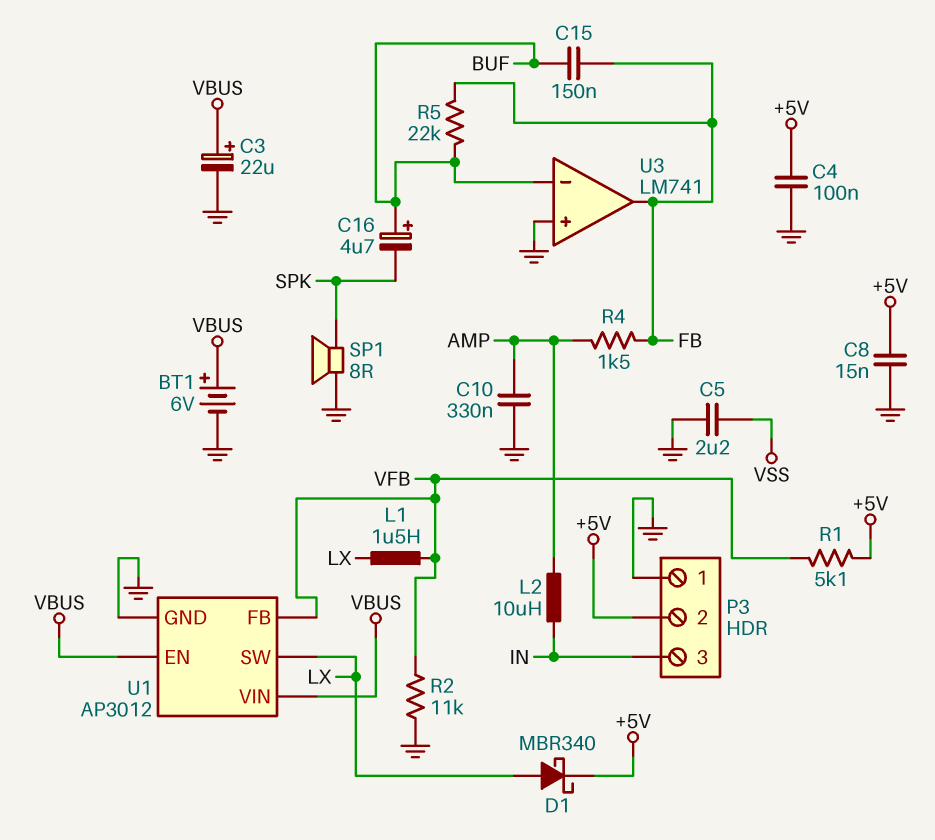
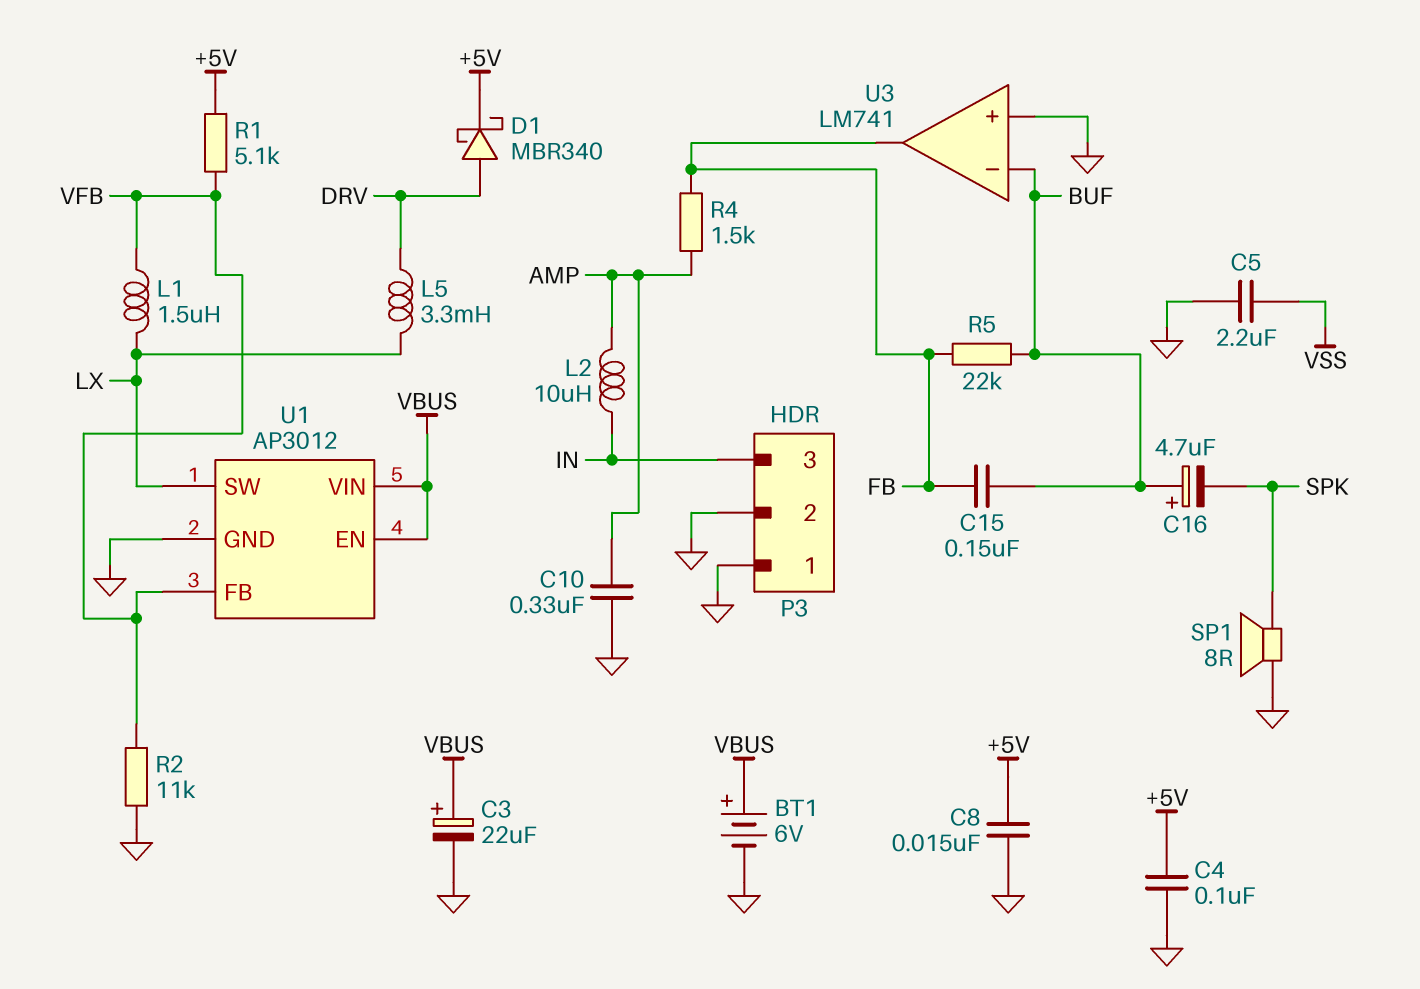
D1: schottky MBR340 (A LX, K +5V) -> schottky MBR340 (A DRV, K +5V)
L5: none -> 3.3mH (DRV, LX)
P3 pin 2: +5V -> GND

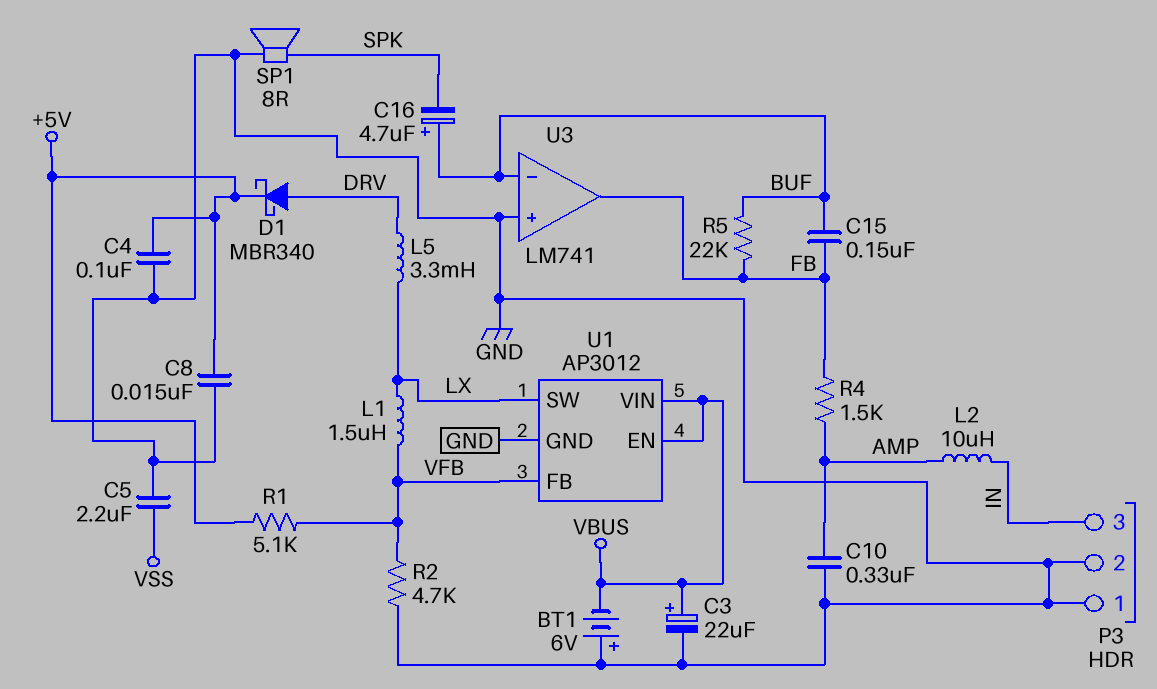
BT1: 6V (plus VBUS, minus GND) -> 6V (plus GND, minus VBUS)
R2: 11k (GND, VFB) -> 4.7k (GND, VFB)

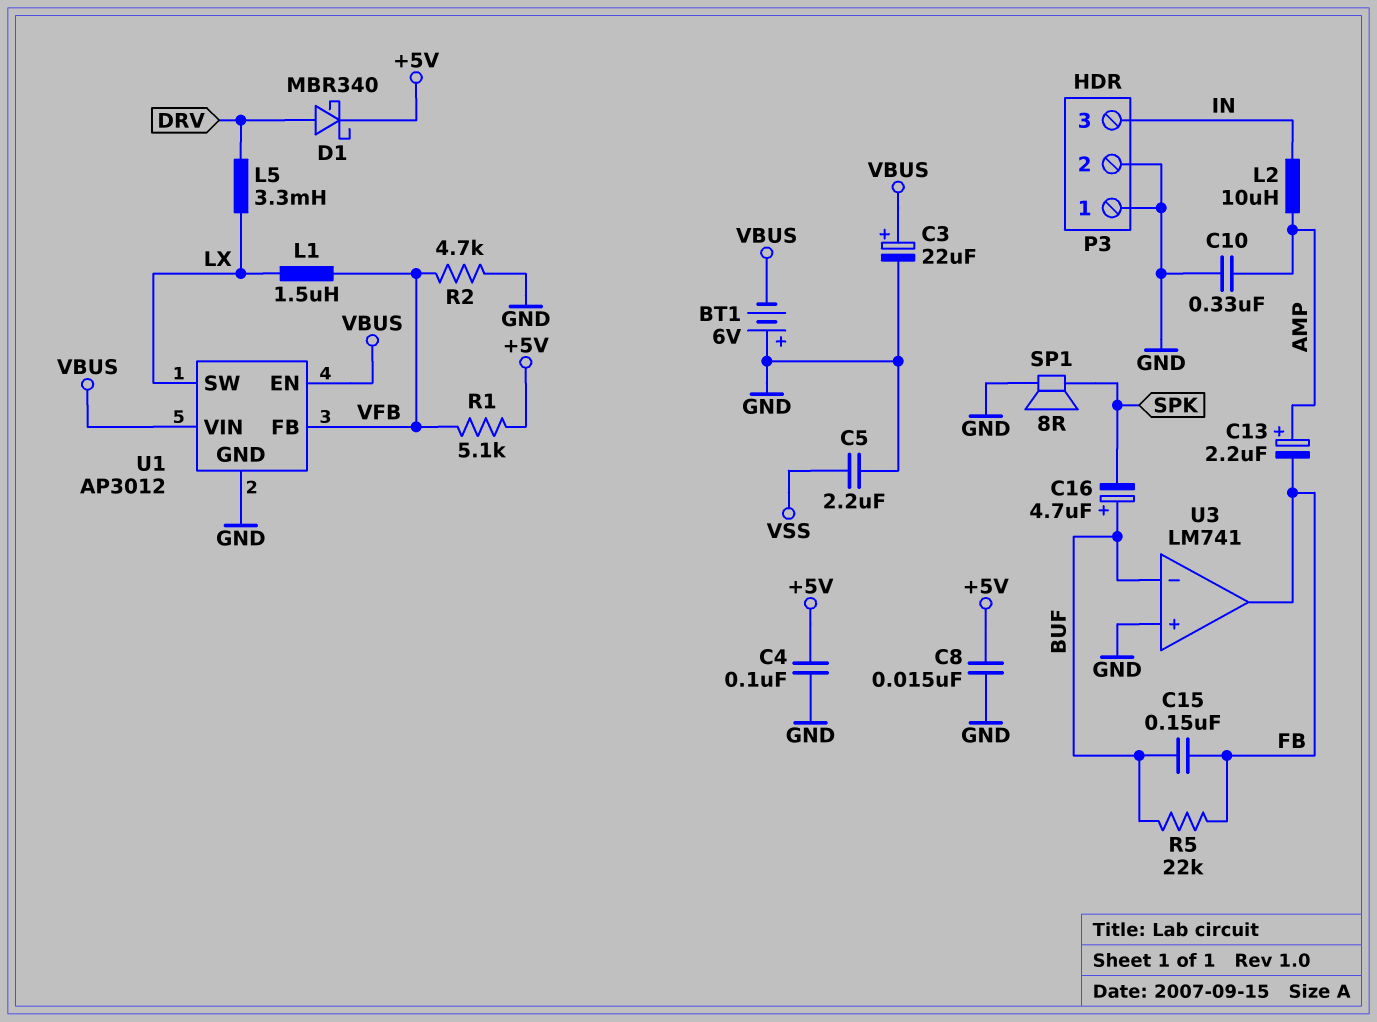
C13: none -> 2.2uF (plus AMP, minus FB)
R4: 1.5k (AMP, FB) -> none

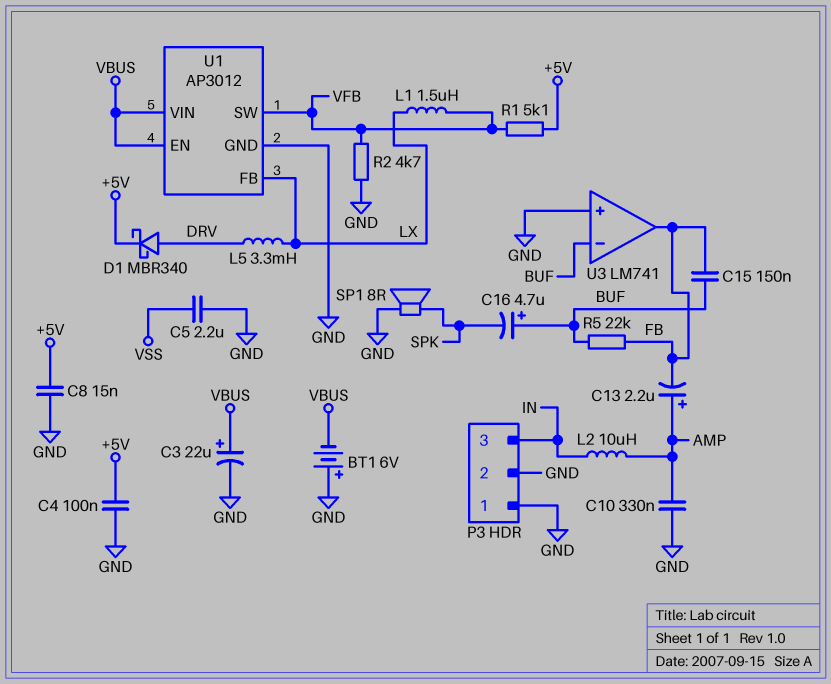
U1 pin FB: VFB -> LX
U1 pin SW: LX -> VFB

